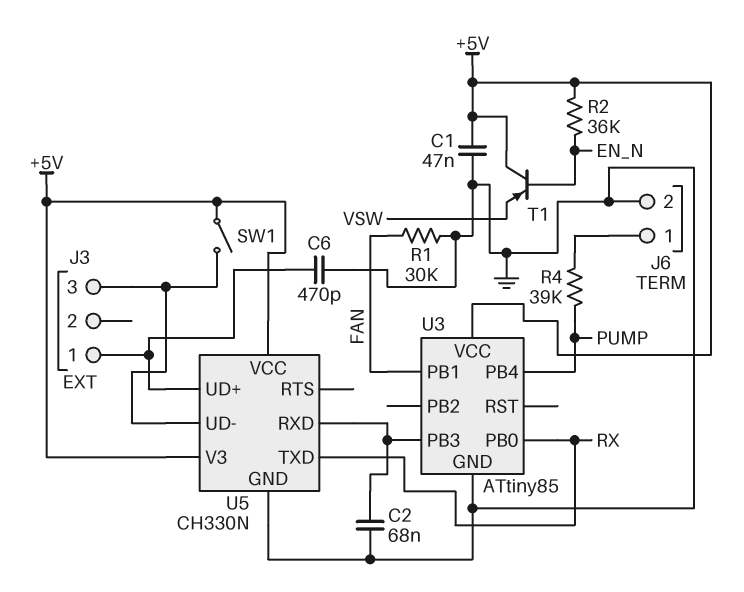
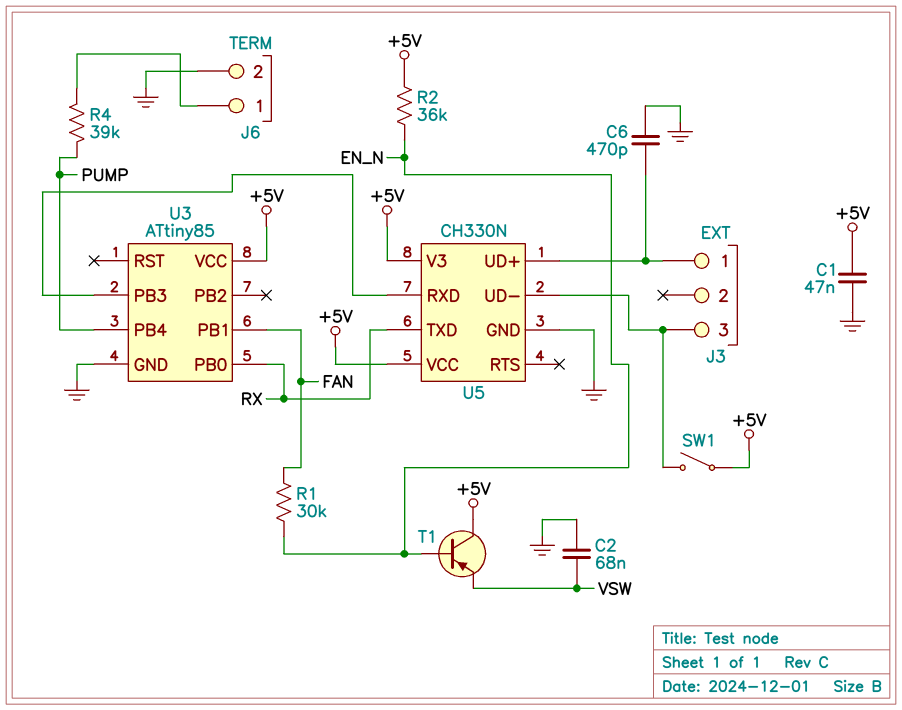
C2: 68nF (GND, U3/PB3) -> 68nF (GND, VSW)
R1: 30k (FAN, GND) -> 30k (EN_N, FAN)

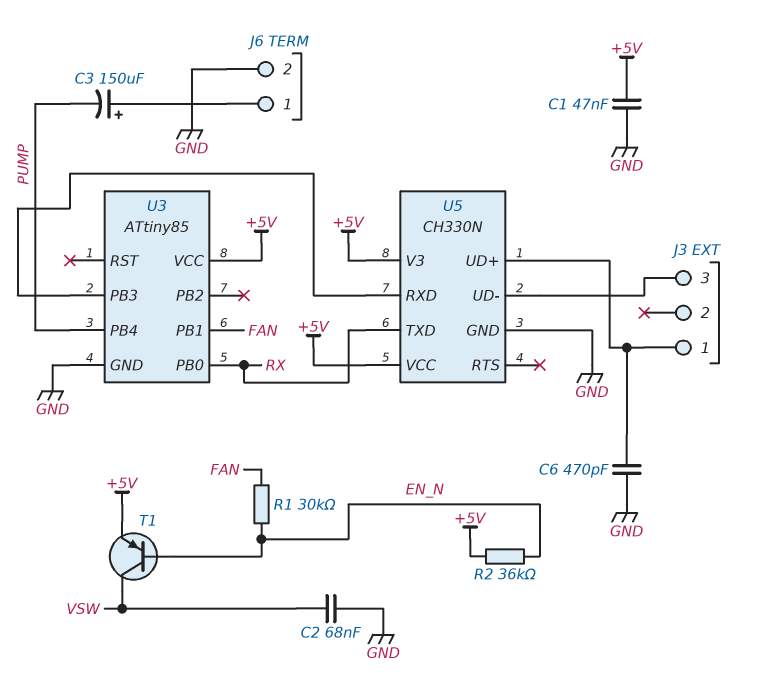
C3: none -> 150uF (plus J6/1, minus PUMP)
R4: 39k (J6/1, PUMP) -> none
SW1: switch (+5V, J3/3) -> none
T1: PNP (B EN_N, C +5V, E VSW) -> PNP (B EN_N, C VSW, E +5V)

